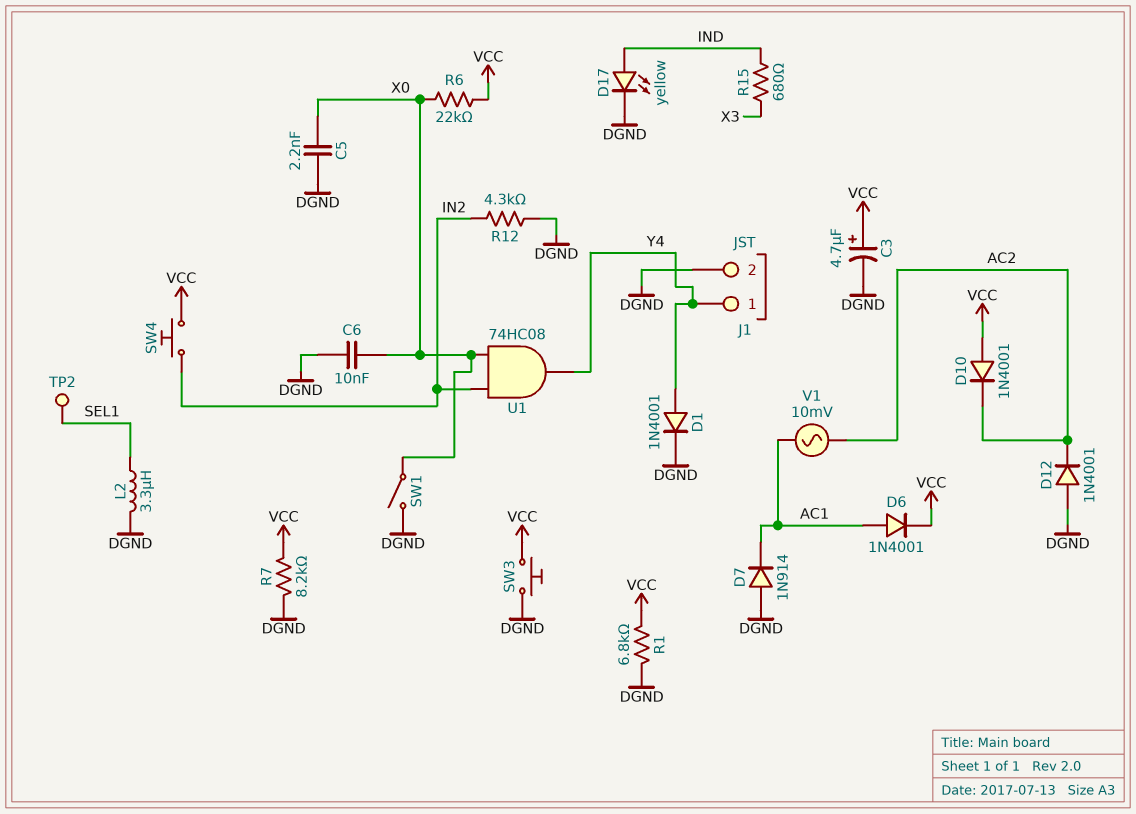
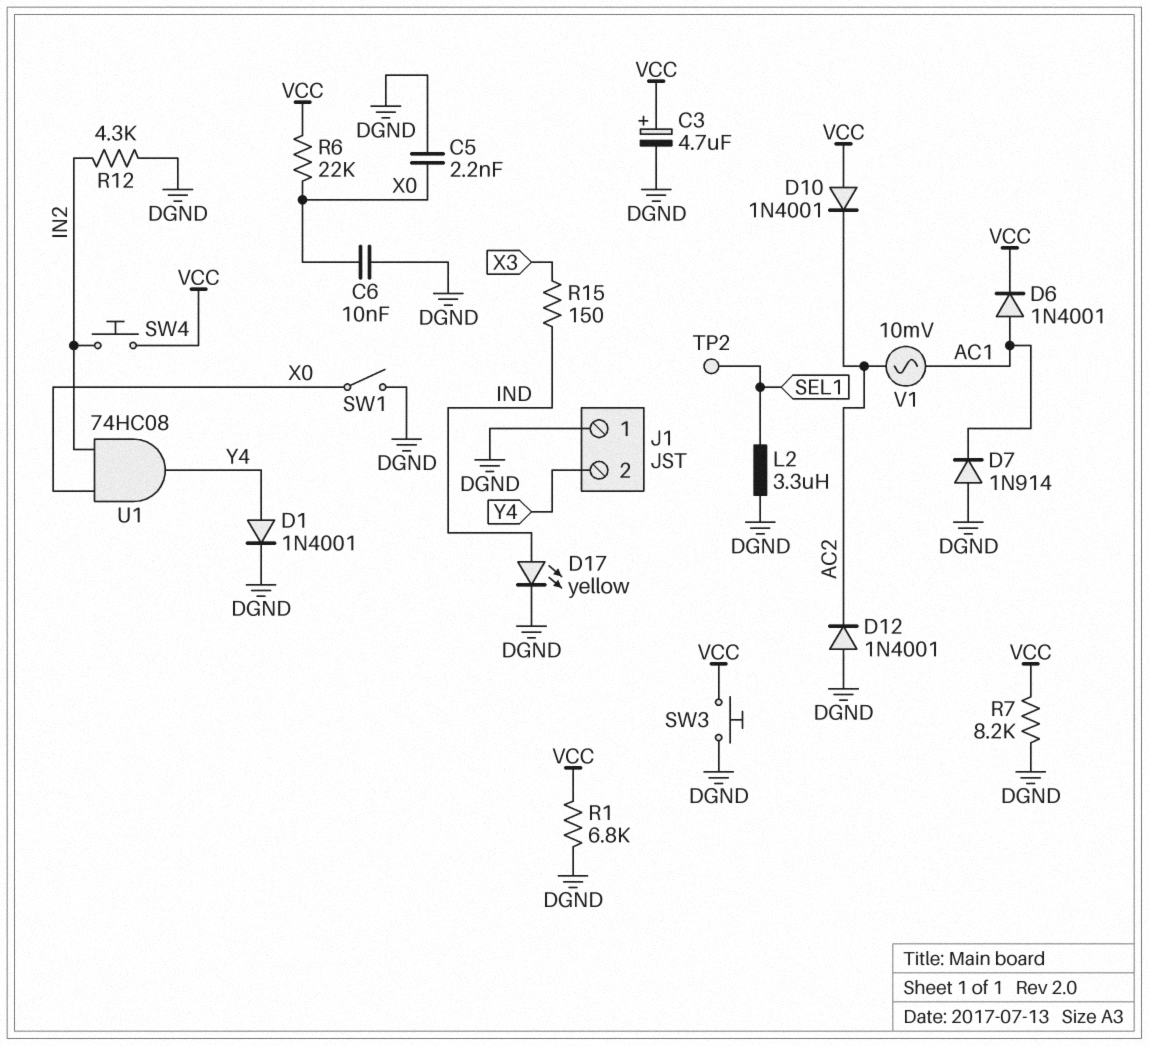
J1 pin 1: Y4 -> DGND
J1 pin 2: DGND -> Y4
R15: 680 (IND, X3) -> 150 (IND, X3)

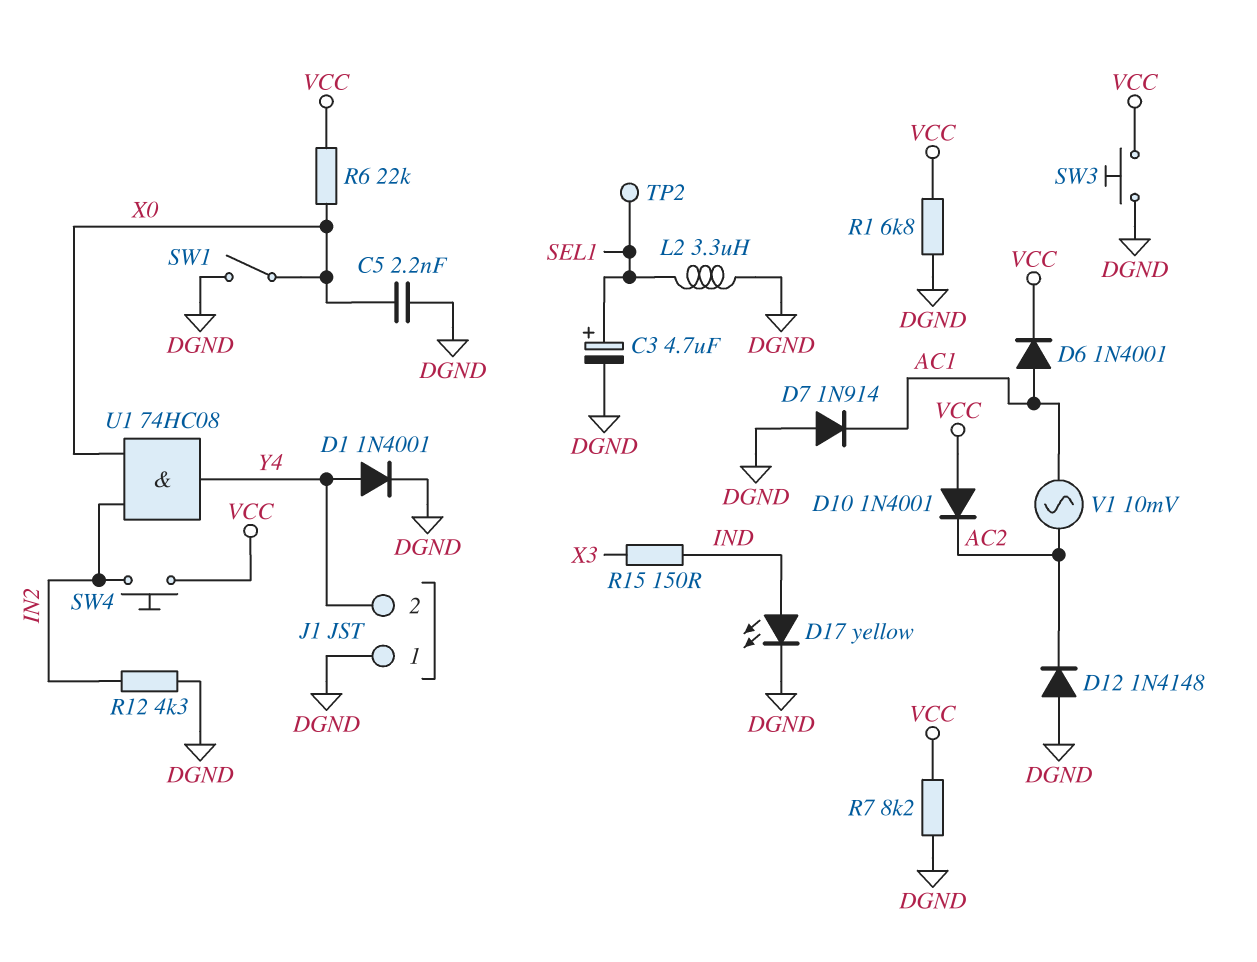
C3: 4.7uF (plus VCC, minus DGND) -> 4.7uF (plus SEL1, minus DGND)
C6: 10nF (DGND, X0) -> none
D12: diode 1N4001 (A DGND, K AC2) -> diode 1N4148 (A DGND, K AC2)

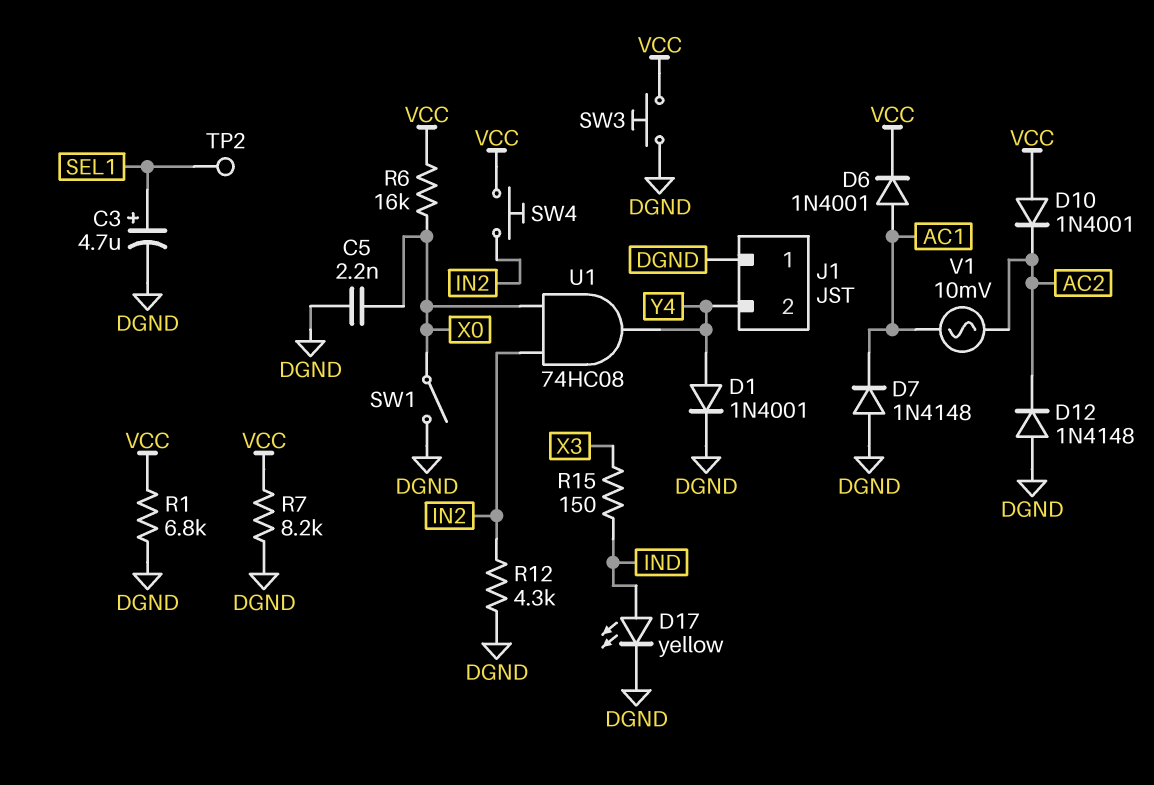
D7: diode 1N914 (A DGND, K AC1) -> diode 1N4148 (A DGND, K AC1)
L2: 3.3uH (DGND, SEL1) -> none
R6: 22k (VCC, X0) -> 16k (VCC, X0)

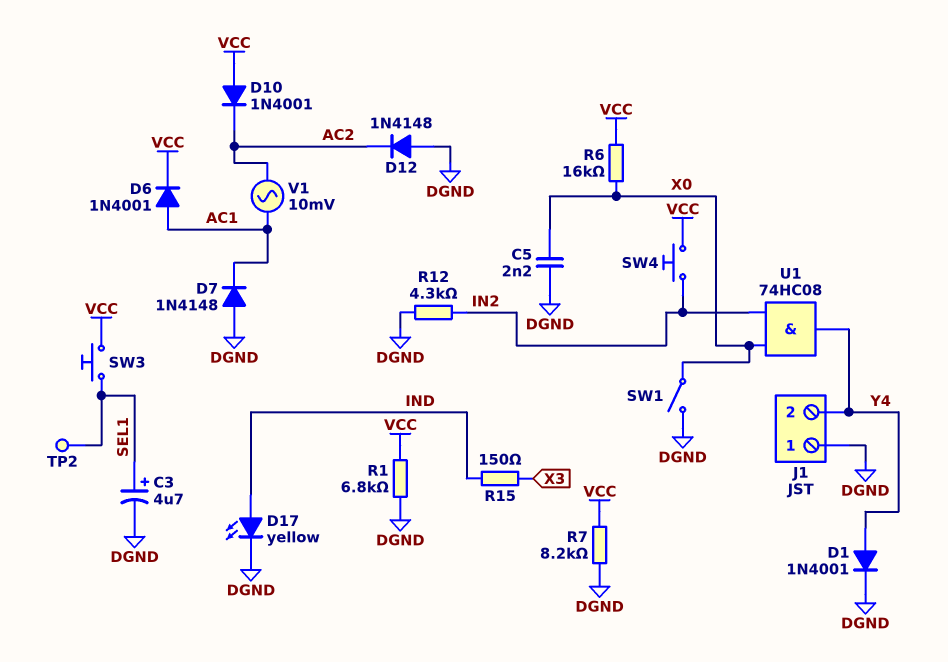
SW3: button (DGND, VCC) -> button (SEL1, VCC)

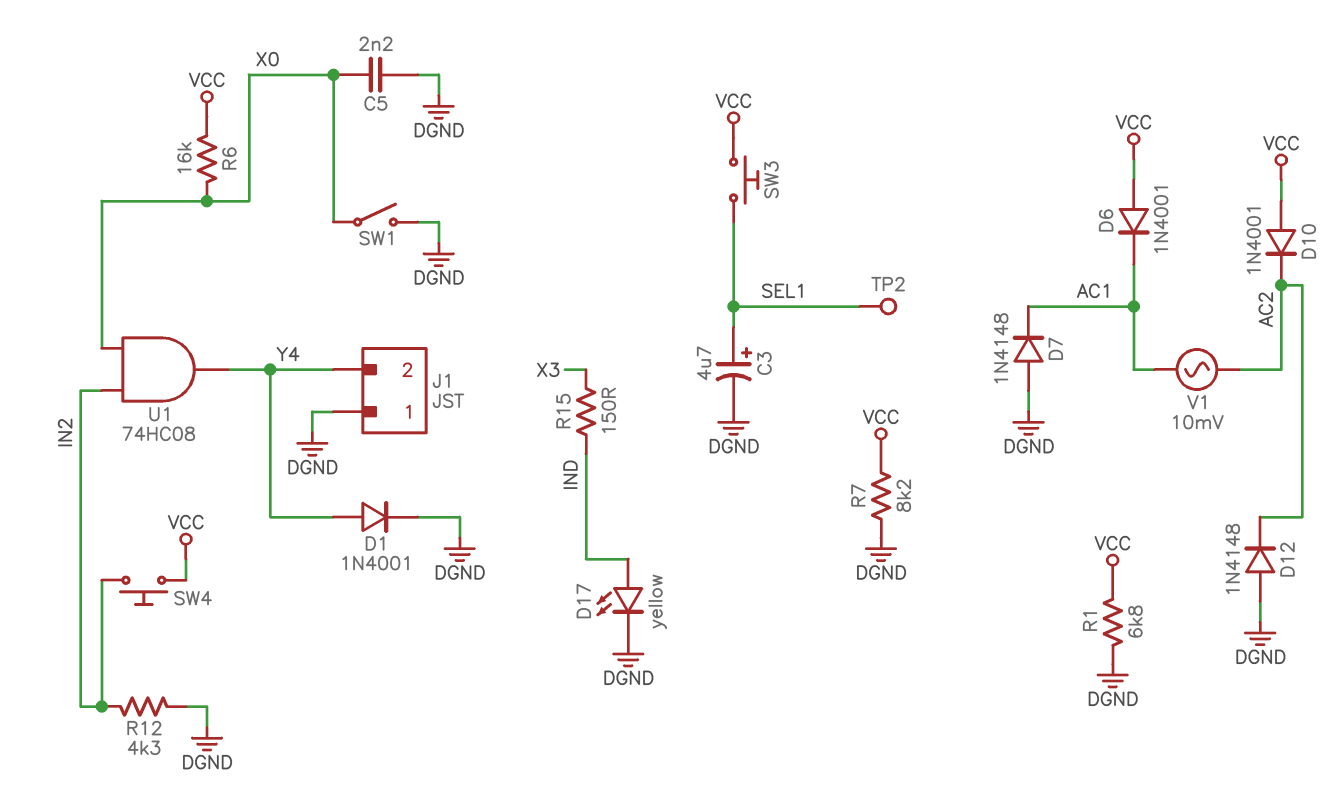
D6: diode 1N4001 (A AC1, K VCC) -> diode 1N4001 (A VCC, K AC1)

